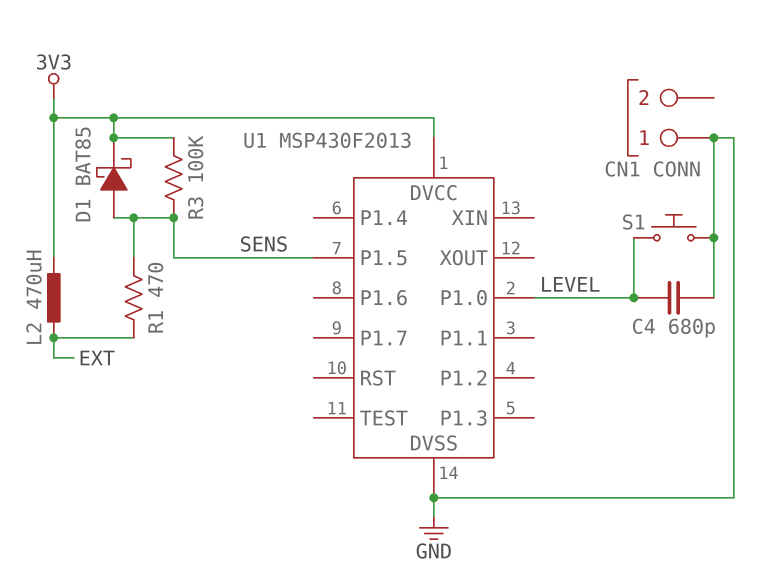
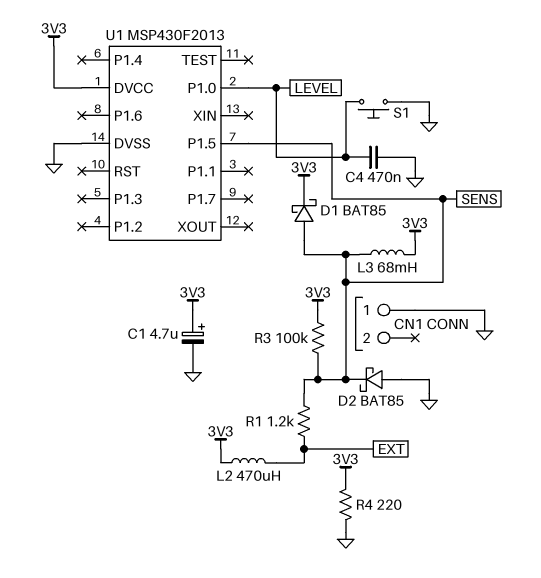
C1: none -> 4.7uF (plus 3V3, minus GND)
C4: 680pF (GND, LEVEL) -> 470nF (GND, LEVEL)
D2: none -> schottky BAT85 (A GND, K SENS)
L3: none -> 68mH (3V3, SENS)
R1: 470 (EXT, SENS) -> 1.2k (EXT, SENS)
R4: none -> 220 (3V3, GND)

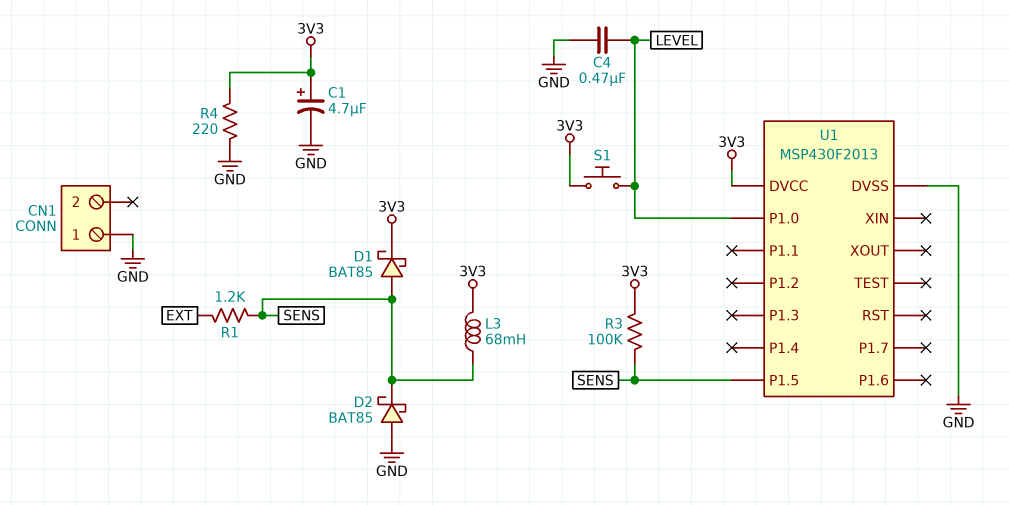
L2: 470uH (3V3, EXT) -> none
S1: button (GND, LEVEL) -> button (3V3, LEVEL)

